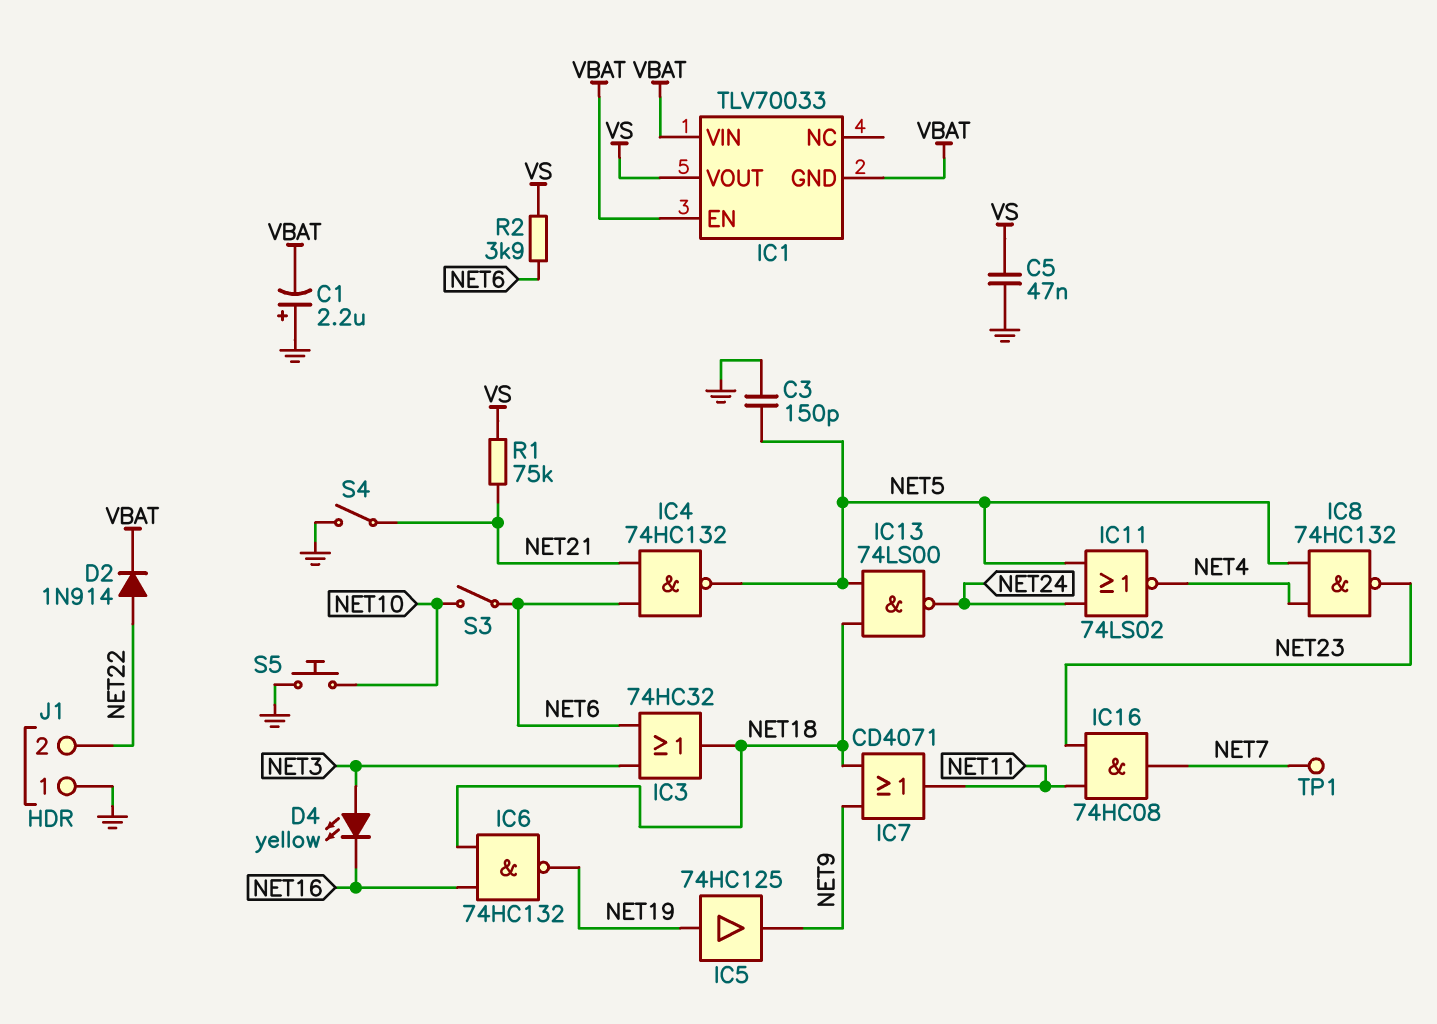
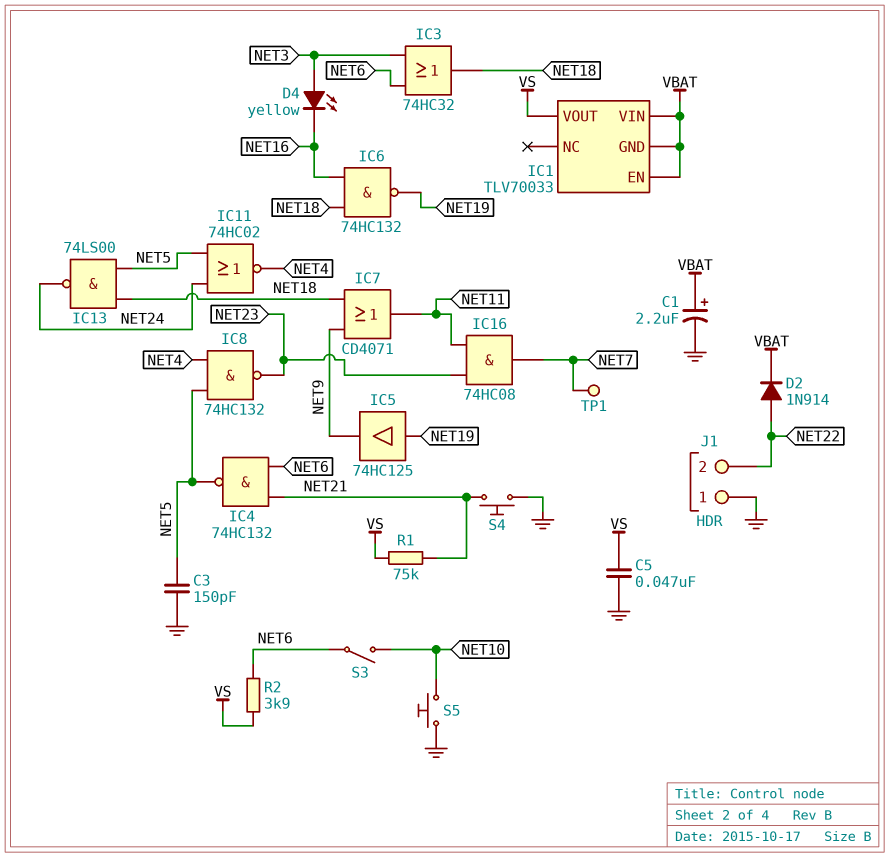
C1: 2.2uF (plus GND, minus VBAT) -> 2.2uF (plus VBAT, minus GND)
IC11: NOR 74LS02 (in NET5, in NET24, out NET4) -> NOR 74HC02 (in NET5, in NET24, out NET4)
S4: switch (GND, NET21) -> button (GND, NET21)

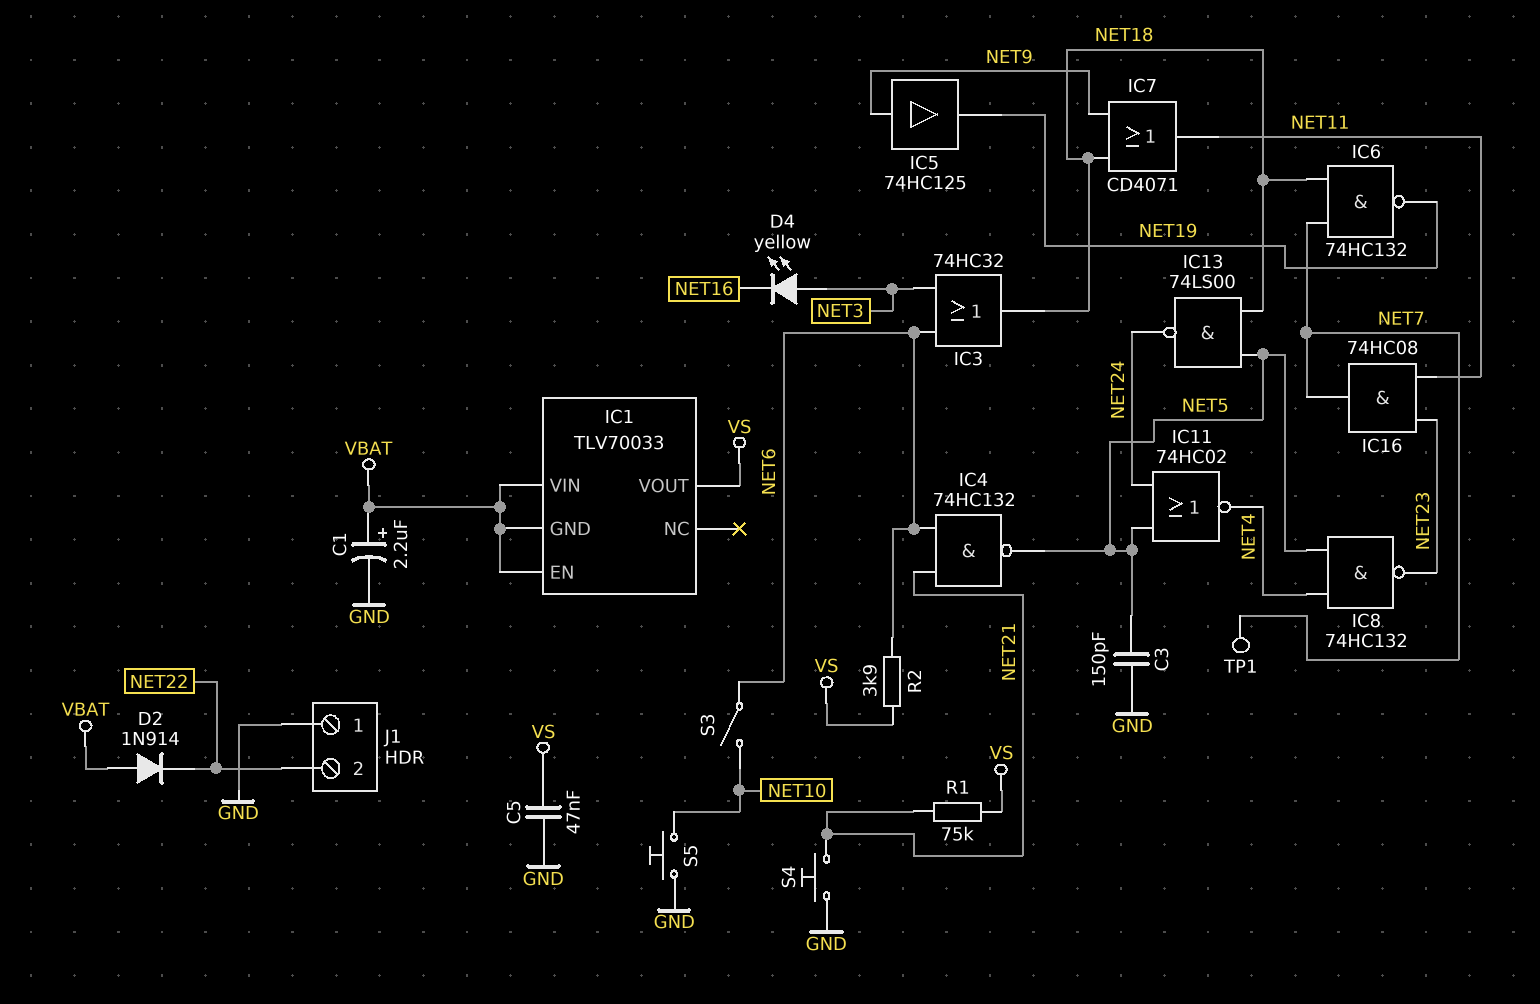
D2: diode 1N914 (A NET22, K VBAT) -> diode 1N914 (A VBAT, K NET22)
IC5: buffer 74HC125 (in NET19, out NET9) -> buffer 74HC125 (in NET9, out NET19)
IC6: NAND 74HC132 (in NET16, in NET18, out NET19) -> NAND 74HC132 (in NET7, in NET18, out NET19)

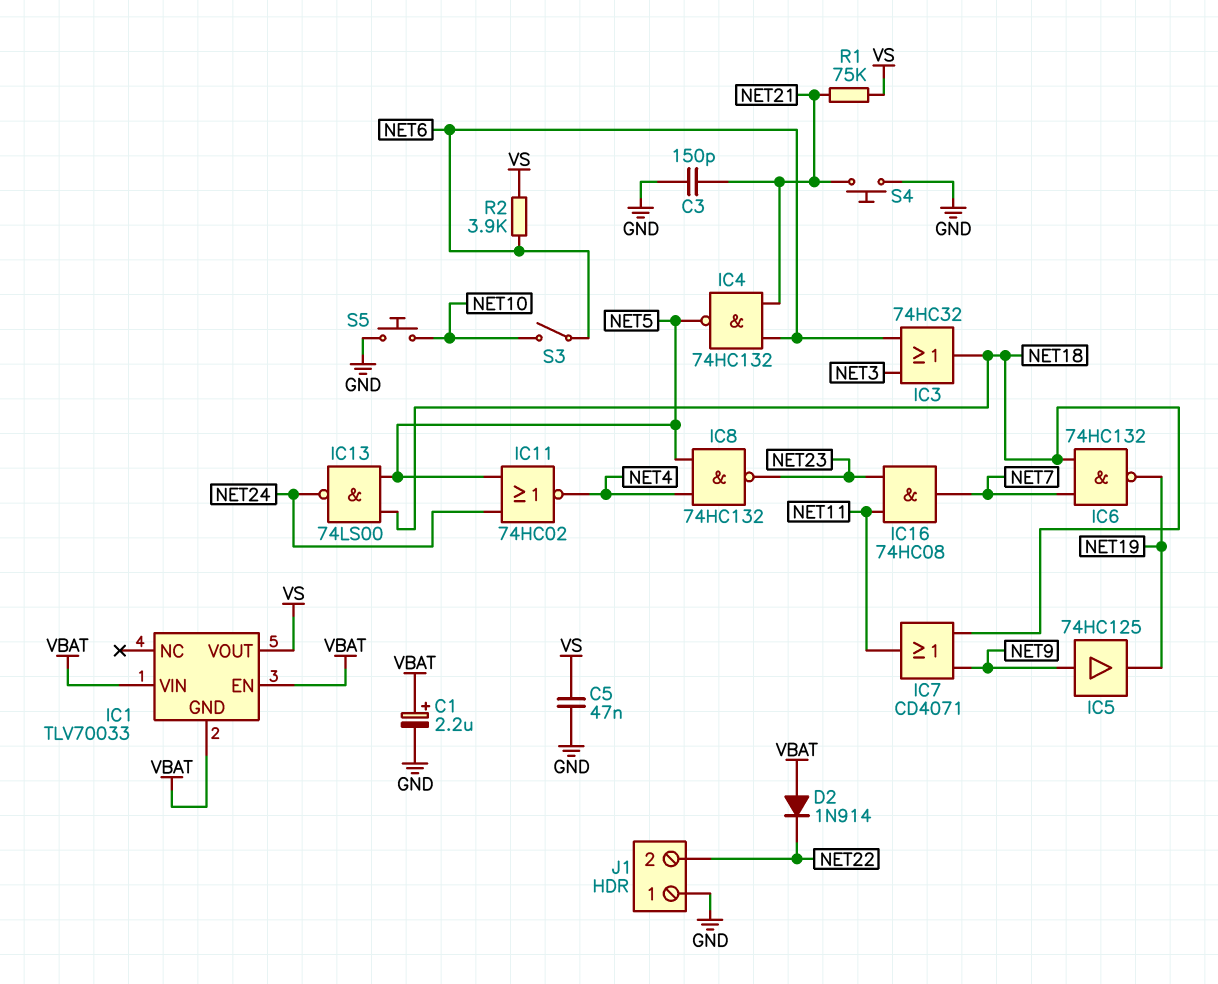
C3: 150pF (GND, NET5) -> 150pF (GND, NET21)
D4: LED yellow (A NET3, K NET16) -> none
TP1: test point (NET7) -> none

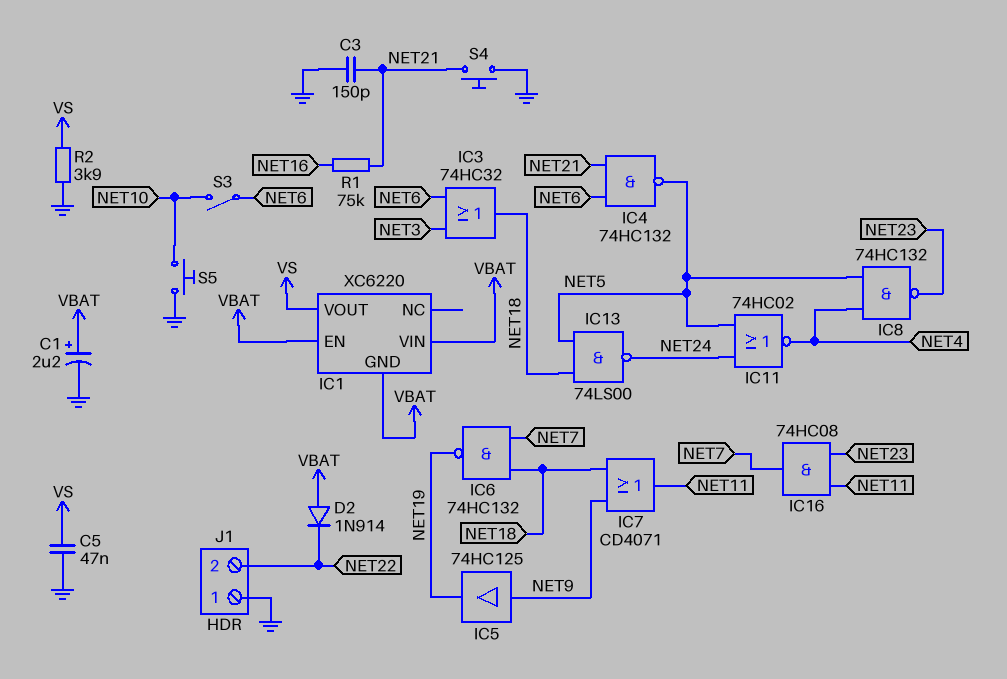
IC1: TLV70033 -> XC6220
R1: 75k (NET21, VS) -> 75k (NET16, NET21)
R2: 3.9k (NET6, VS) -> 3.9k (GND, VS)

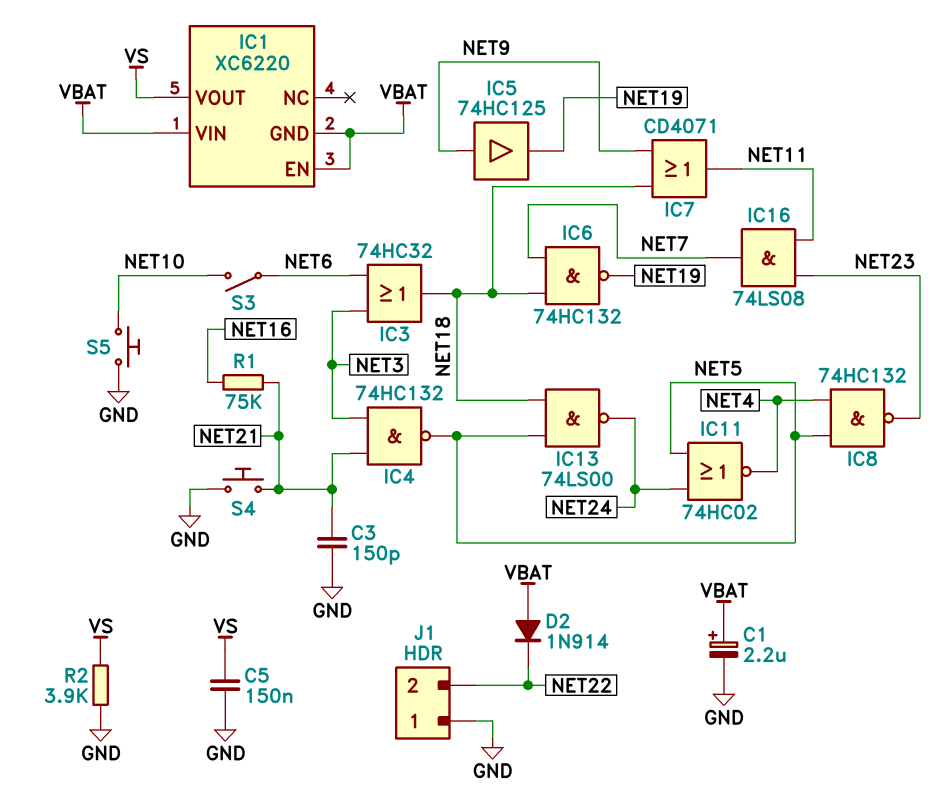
C5: 47nF (GND, VS) -> 150nF (GND, VS)
IC4: NAND 74HC132 (in NET6, in NET21, out NET5) -> NAND 74HC132 (in NET3, in NET21, out NET5)
IC16: AND 74HC08 (in NET11, in NET23, out NET7) -> AND 74LS08 (in NET11, in NET23, out NET7)

